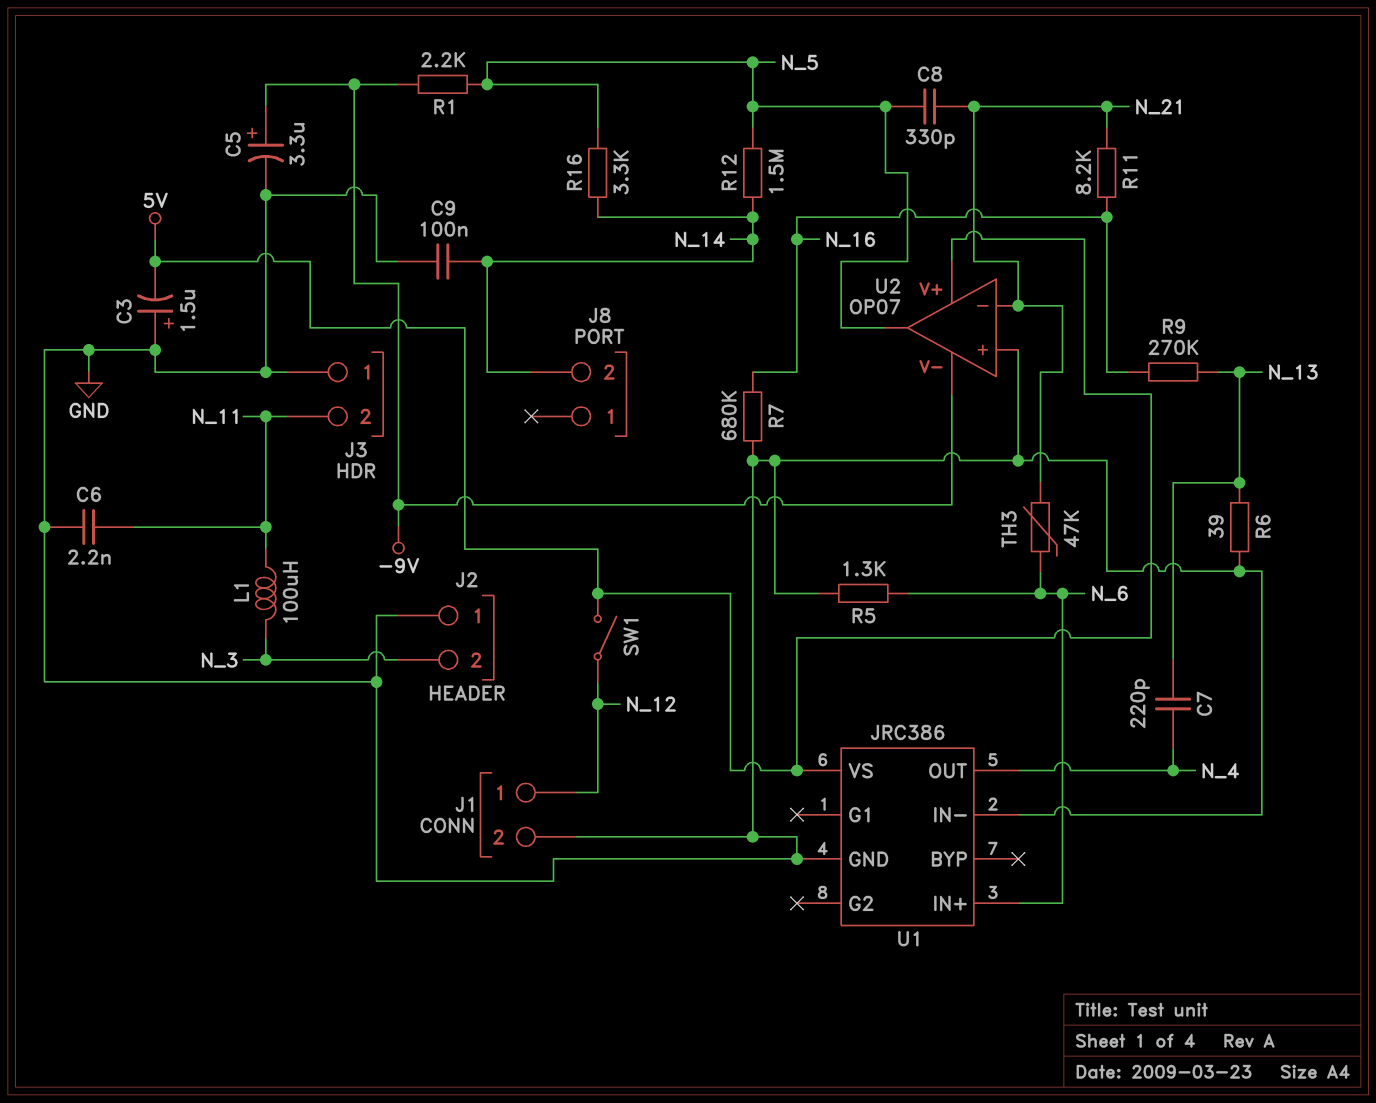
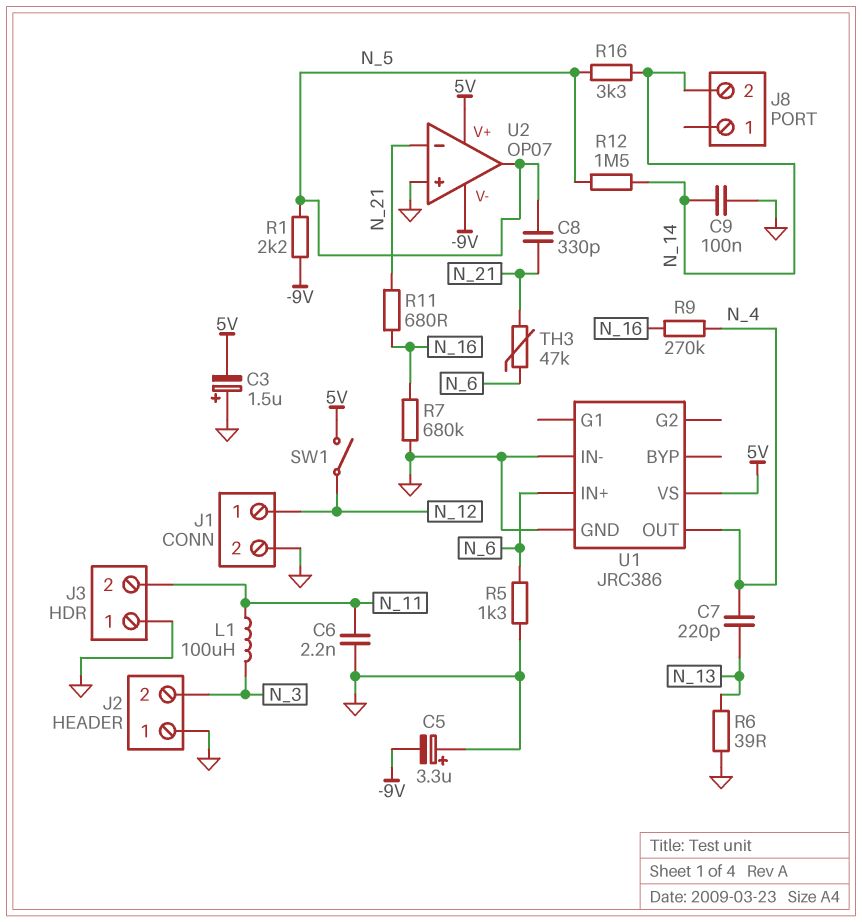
C5: 3.3uF (plus -9V, minus GND) -> 3.3uF (plus GND, minus -9V)
R9: 270k (N_13, N_16) -> 270k (N_4, N_16)
R11: 8.2k (N_16, N_21) -> 680 (N_16, N_21)

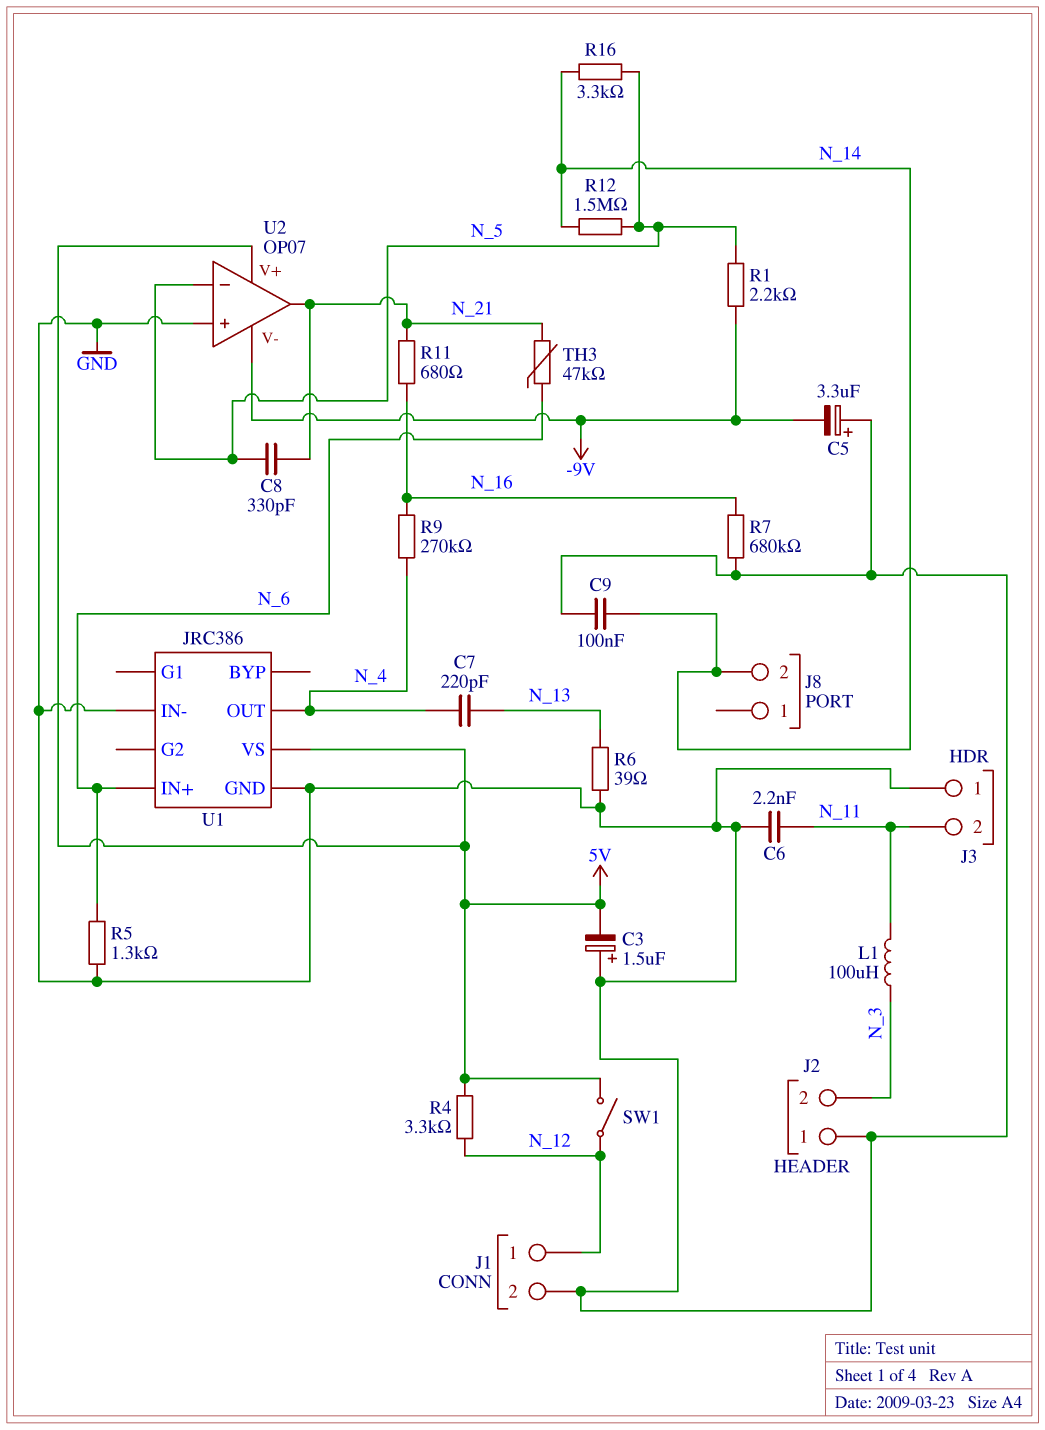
R4: none -> 3.3k (5V, N_12)
U2 pin in-: N_21 -> N_5
U2 pin out: N_5 -> N_21

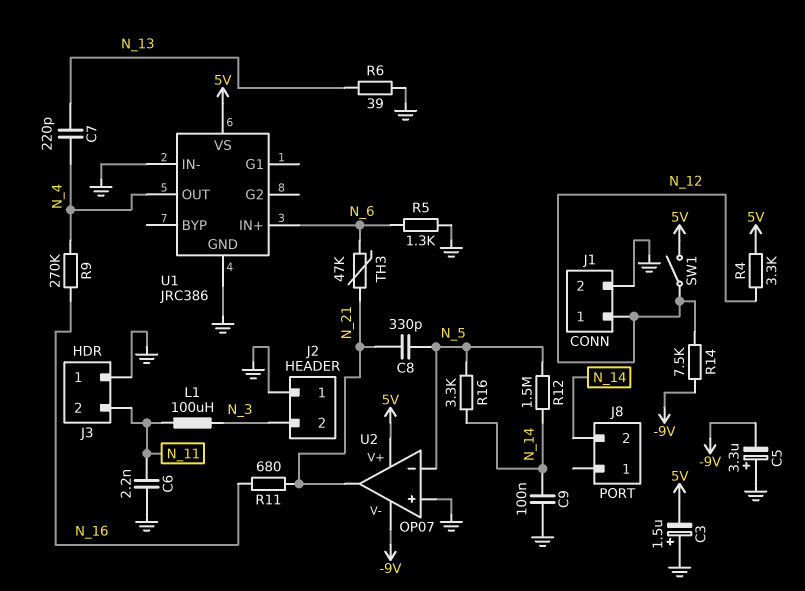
R1: 2.2k (-9V, N_5) -> none
R7: 680k (GND, N_16) -> none
R14: none -> 7.5k (-9V, N_12)

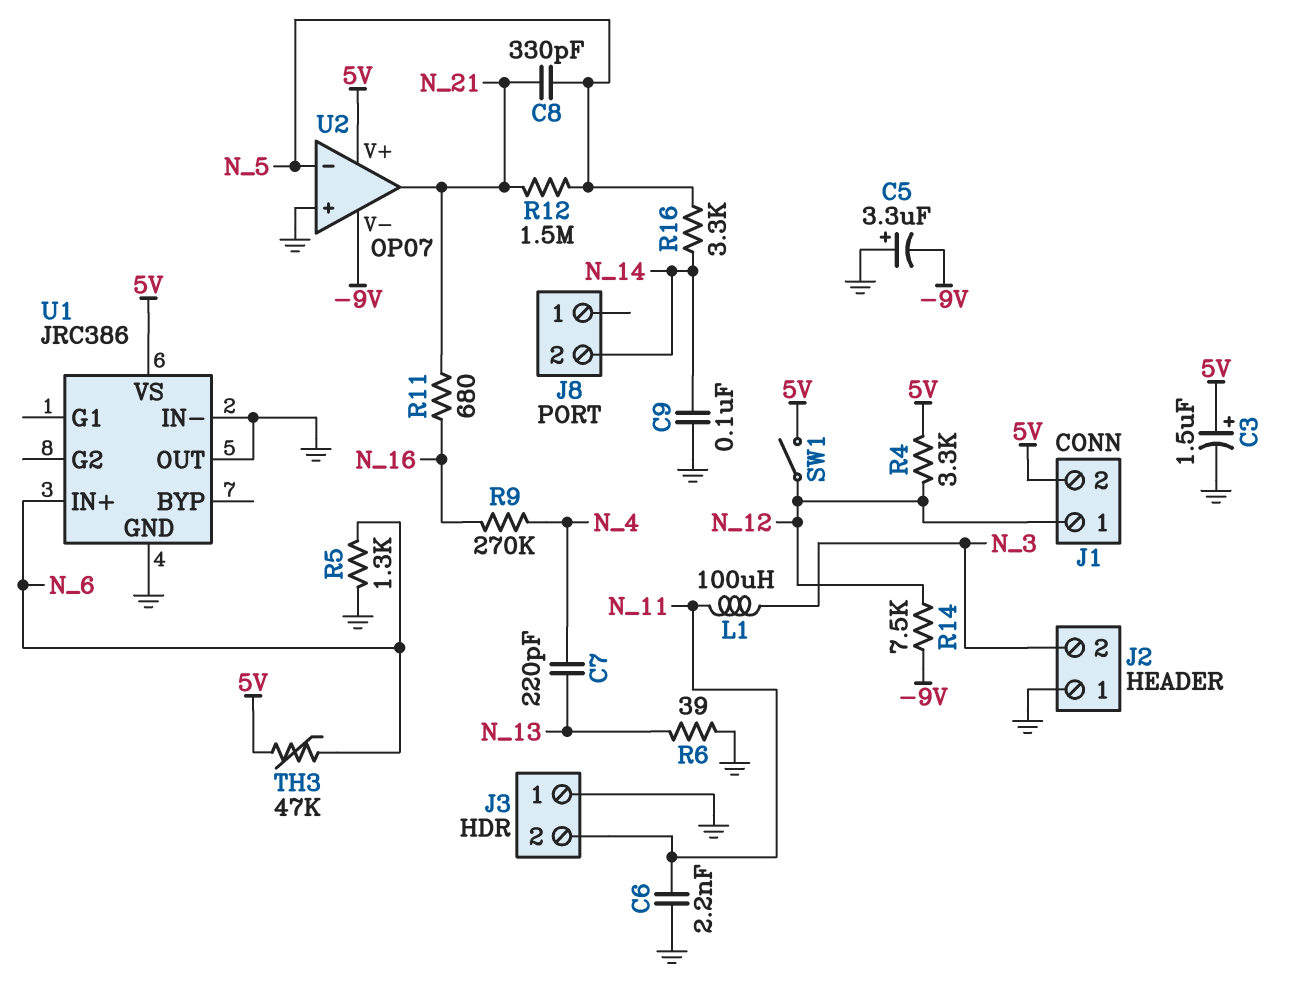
C3: 1.5uF (plus GND, minus 5V) -> 1.5uF (plus 5V, minus GND)
J1 pin 2: GND -> 5V
R12: 1.5M (N_5, N_14) -> 1.5M (N_5, N_21)
TH3: 47k (N_6, N_21) -> 47k (5V, N_6)
U1 pin OUT: N_4 -> GND

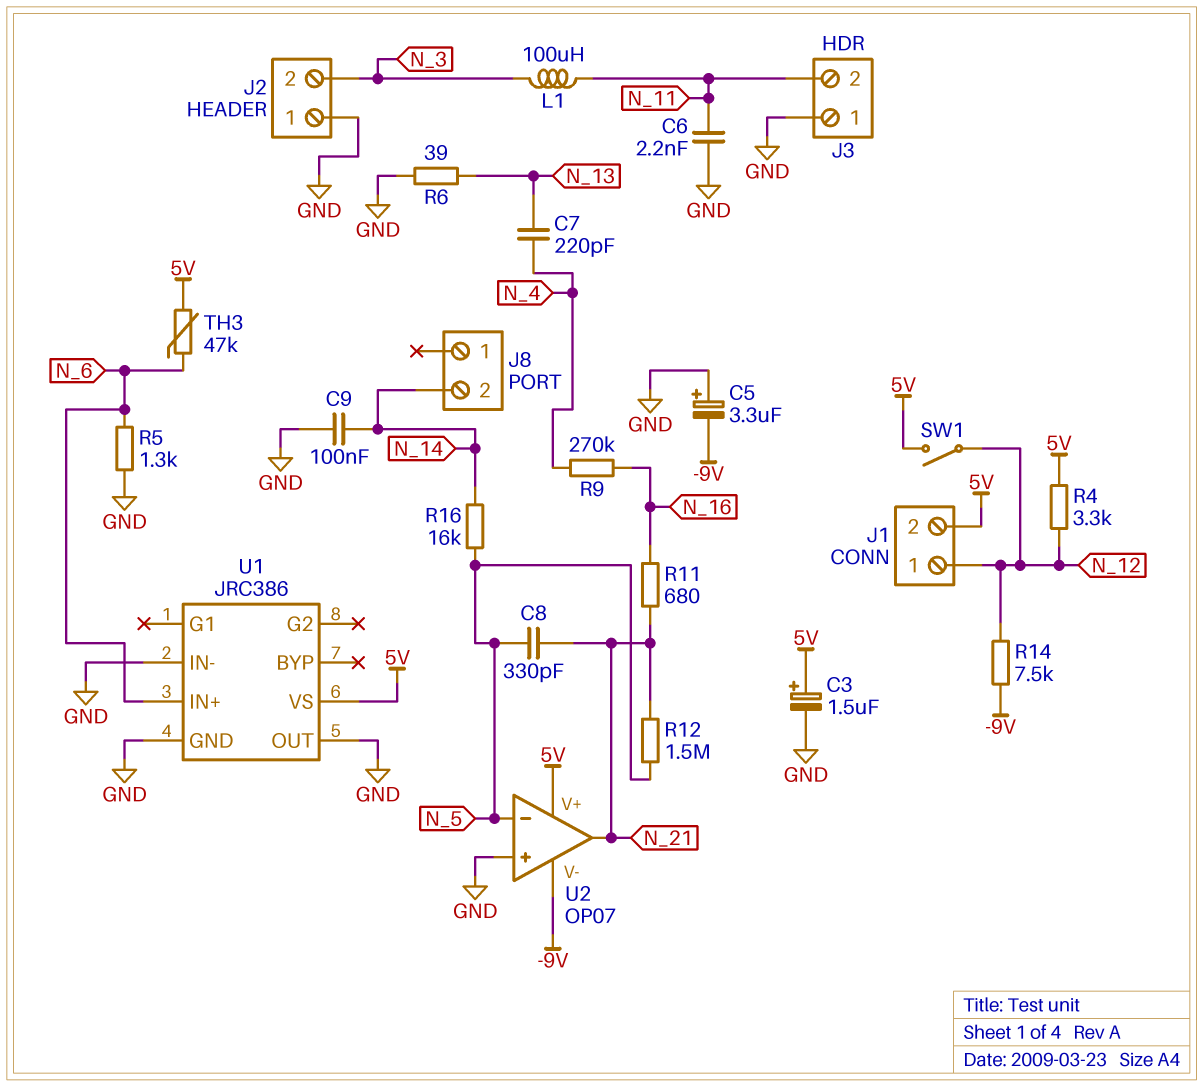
R16: 3.3k (N_5, N_14) -> 16k (N_5, N_14)

